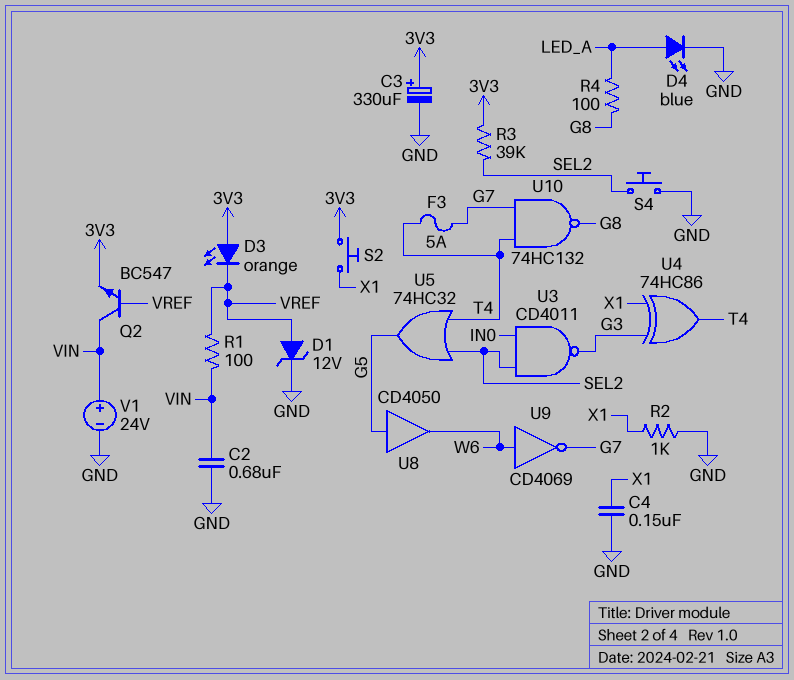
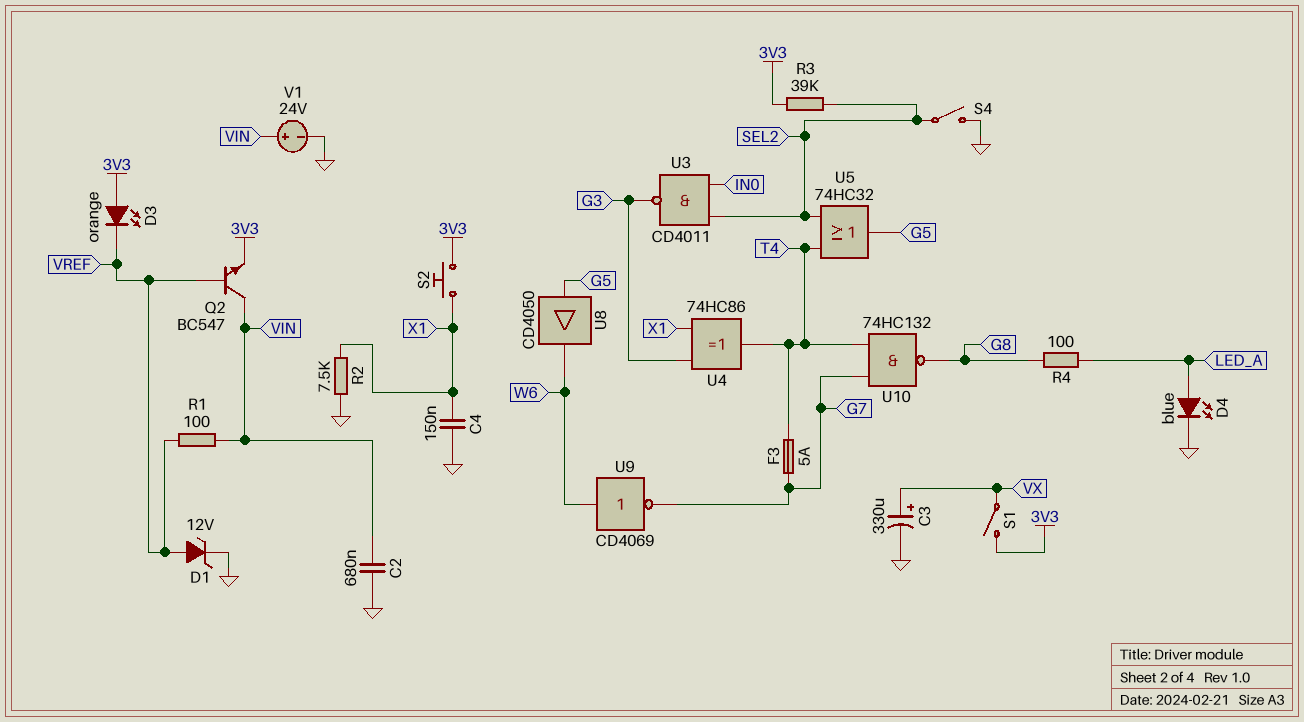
C3: 330uF (plus 3V3, minus GND) -> 330uF (plus VX, minus GND)
R2: 1k (GND, X1) -> 7.5k (GND, X1)
S1: none -> switch (3V3, VX)
S4: button (GND, SEL2) -> switch (GND, SEL2)

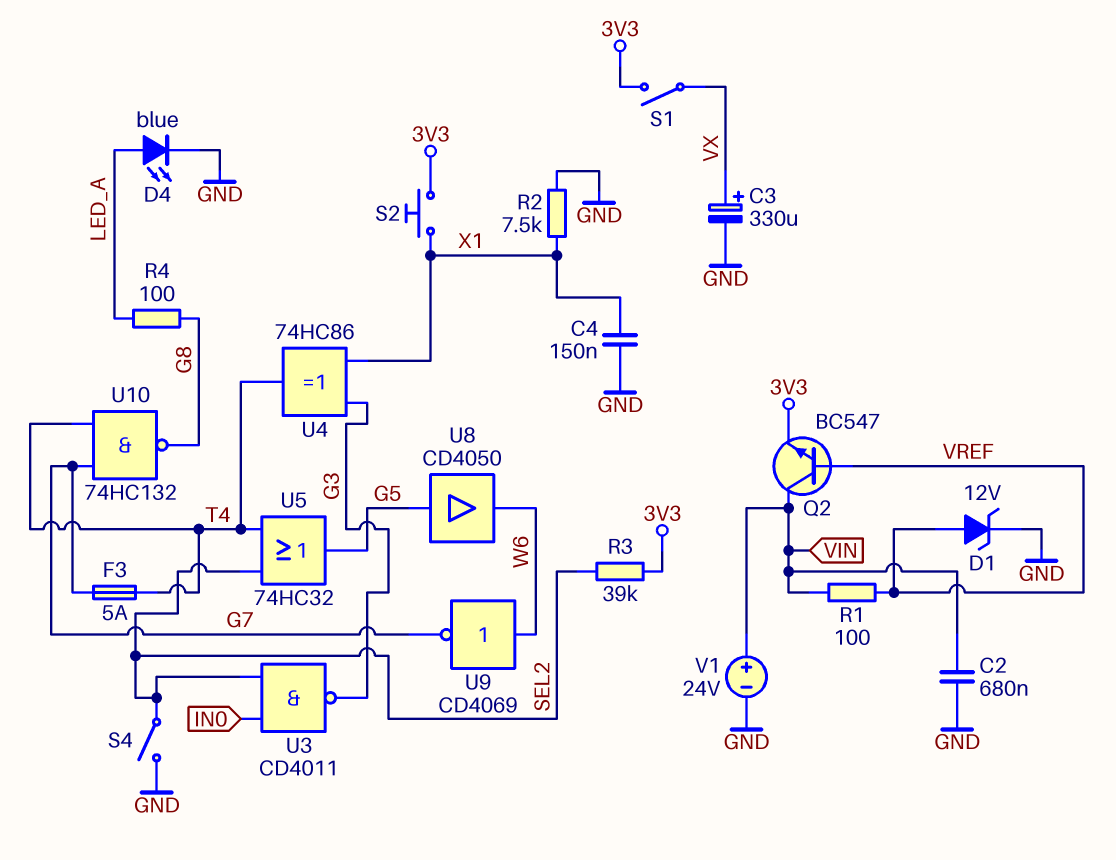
D3: LED orange (A 3V3, K VREF) -> none

